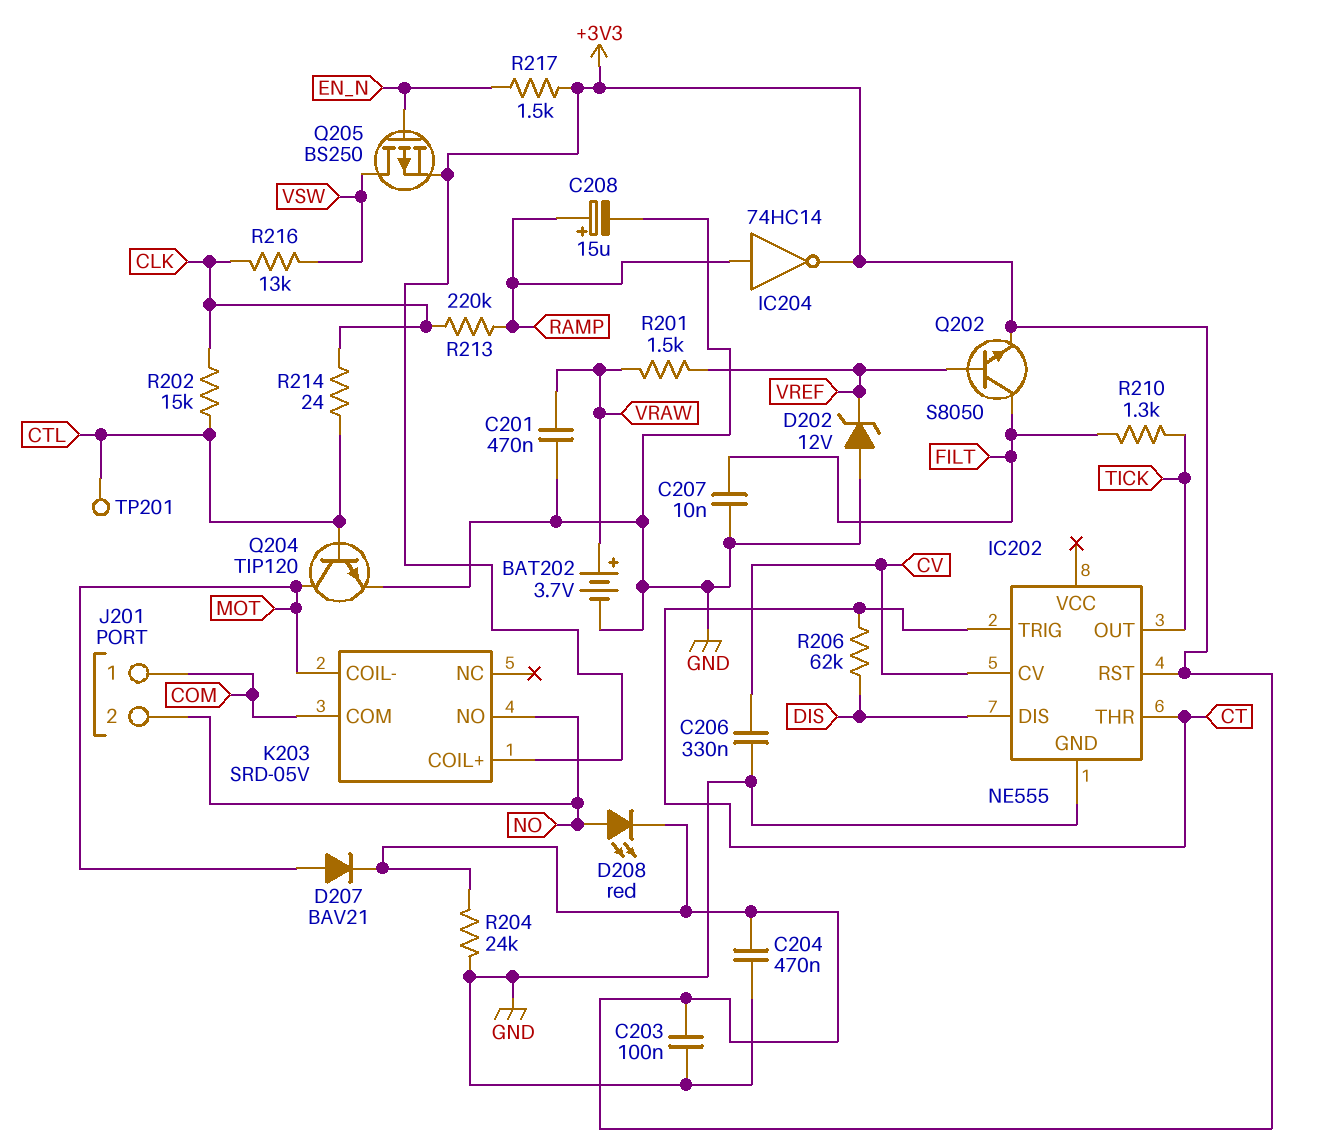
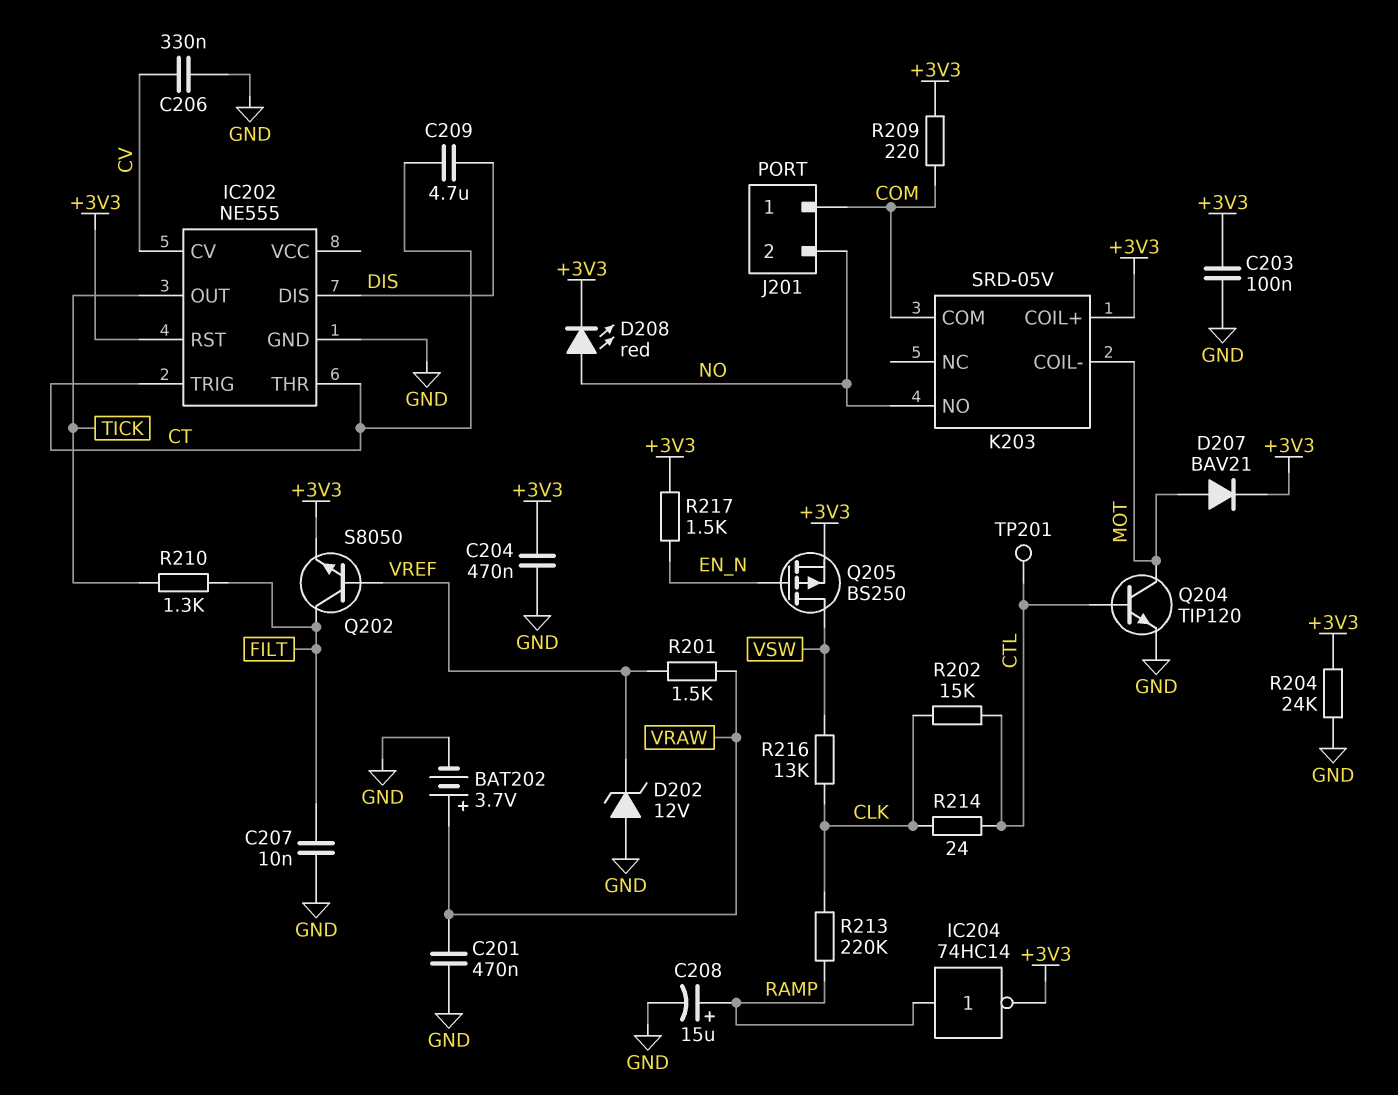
C209: none -> 4.7uF (CT, DIS)
R206: 62k (CT, DIS) -> none
R209: none -> 220 (+3V3, COM)

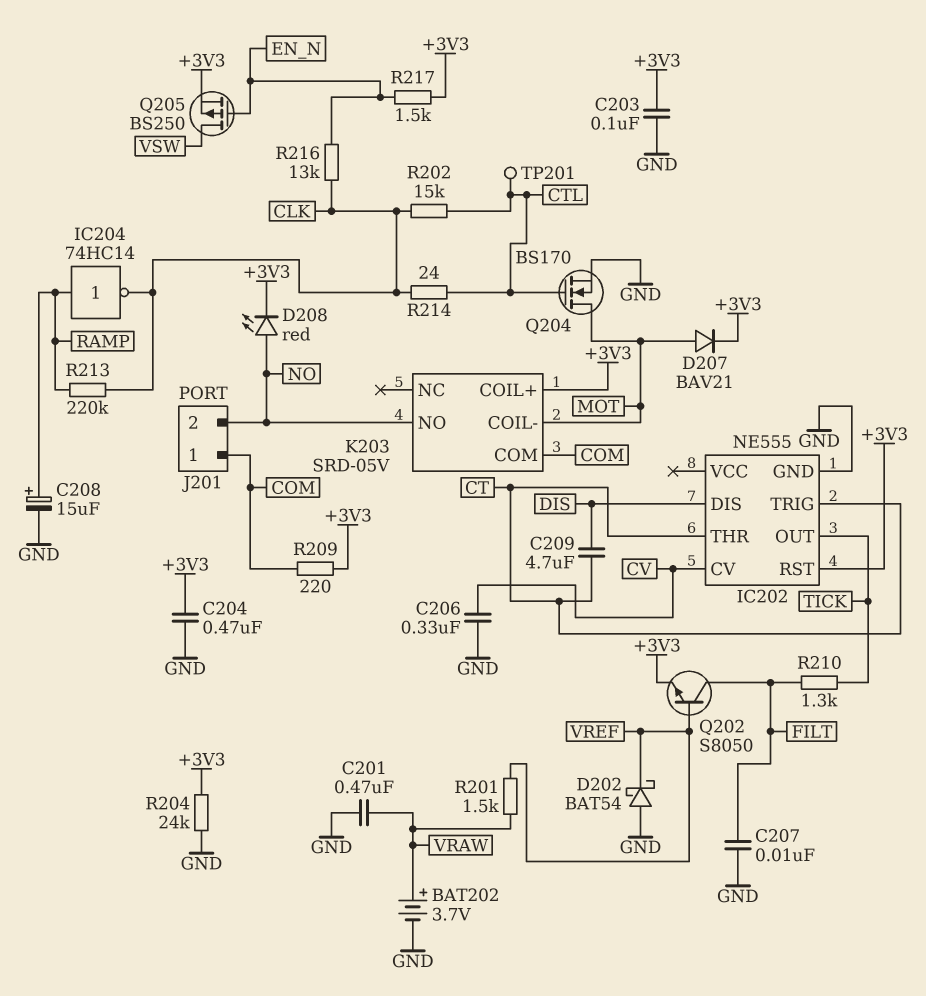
D202: zener 12V (A GND, K VREF) -> schottky BAT54 (A GND, K VREF)
IC204: NOT 74HC14 (in RAMP, out +3V3) -> NOT 74HC14 (in RAMP, out CLK)
Q204: NPN TIP120 (B CTL, C MOT, E GND) -> NMOS BS170 (G CTL, D MOT, S GND)
R216: 13k (CLK, VSW) -> 13k (CLK, EN_N)

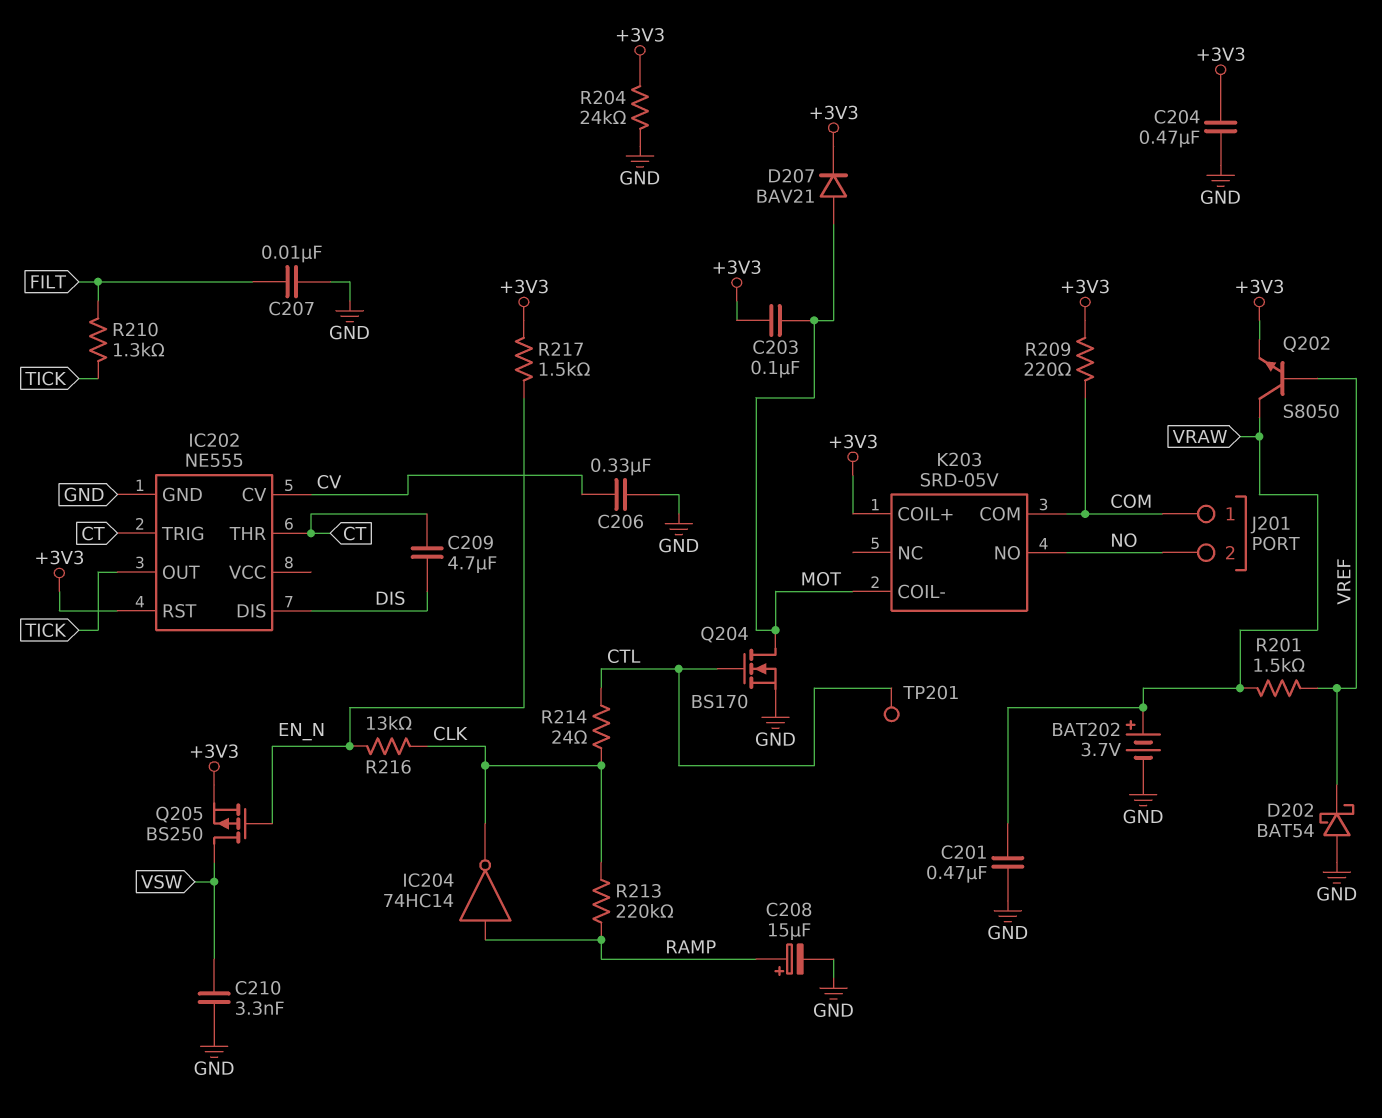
C203: 100nF (+3V3, GND) -> 100nF (+3V3, MOT)
C210: none -> 3.3nF (GND, VSW)
D208: LED red (A NO, K +3V3) -> none
Q202: NPN S8050 (B VREF, C FILT, E +3V3) -> NPN S8050 (B VREF, C VRAW, E +3V3)
R202: 15k (CLK, CTL) -> none

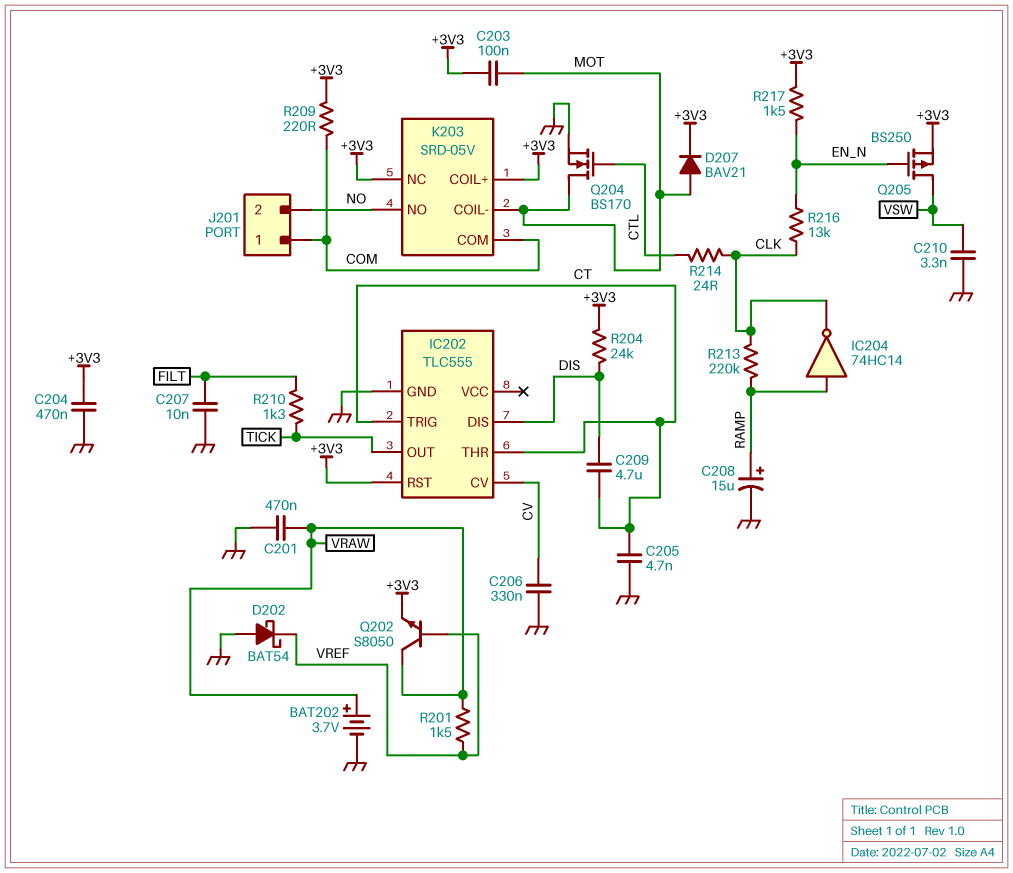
C205: none -> 4.7nF (CT, GND)
IC202: NE555 -> TLC555
K203 pin NC: none -> +3V3
R204: 24k (+3V3, GND) -> 24k (+3V3, DIS)
TP201: test point (CTL) -> none

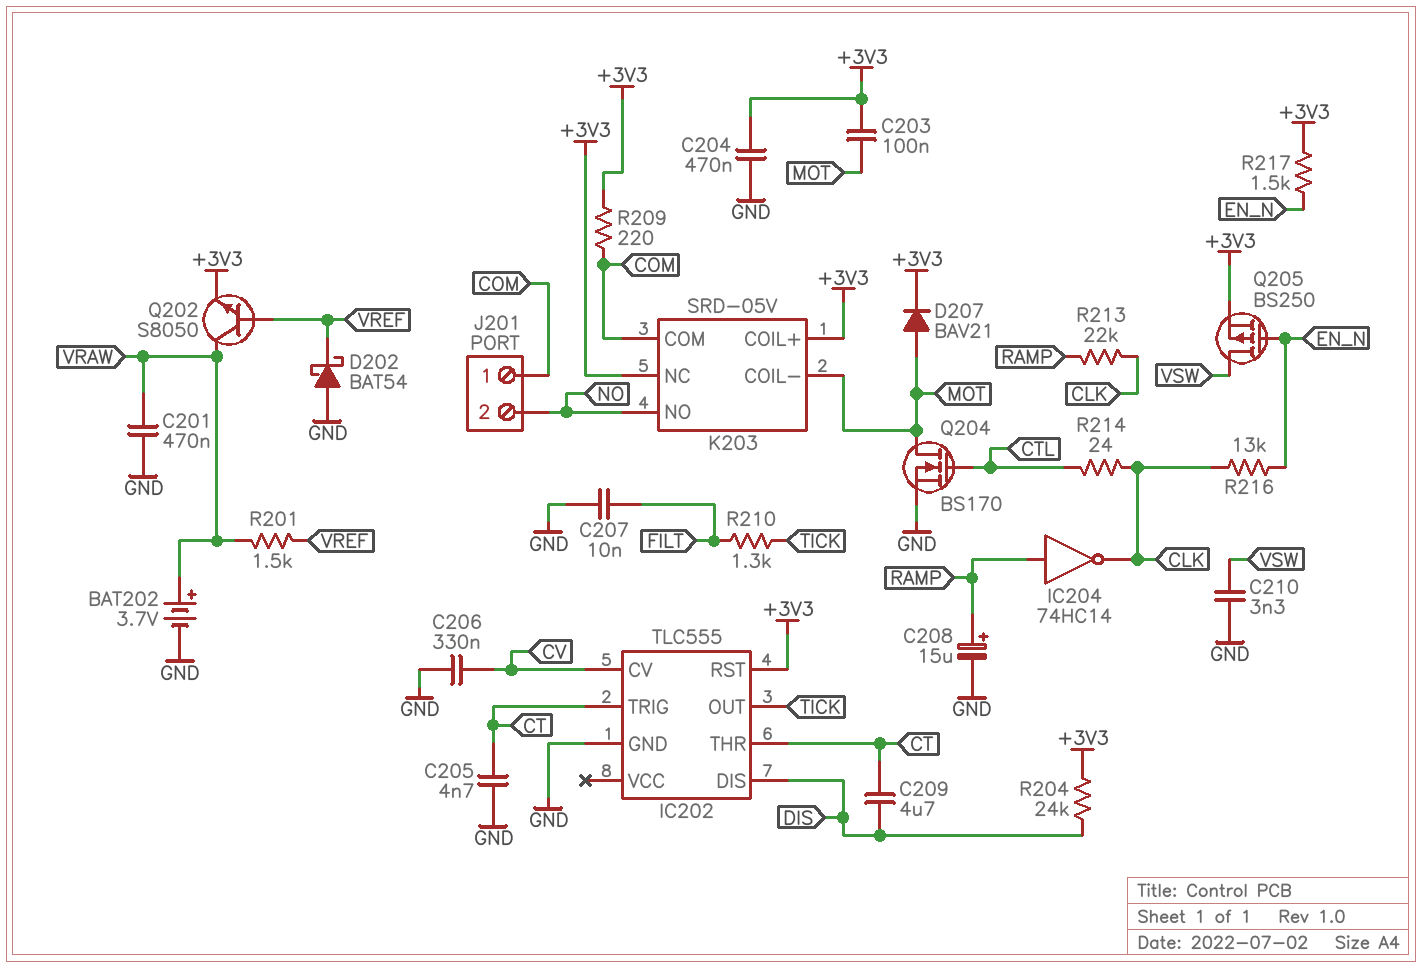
R213: 220k (CLK, RAMP) -> 22k (CLK, RAMP)

